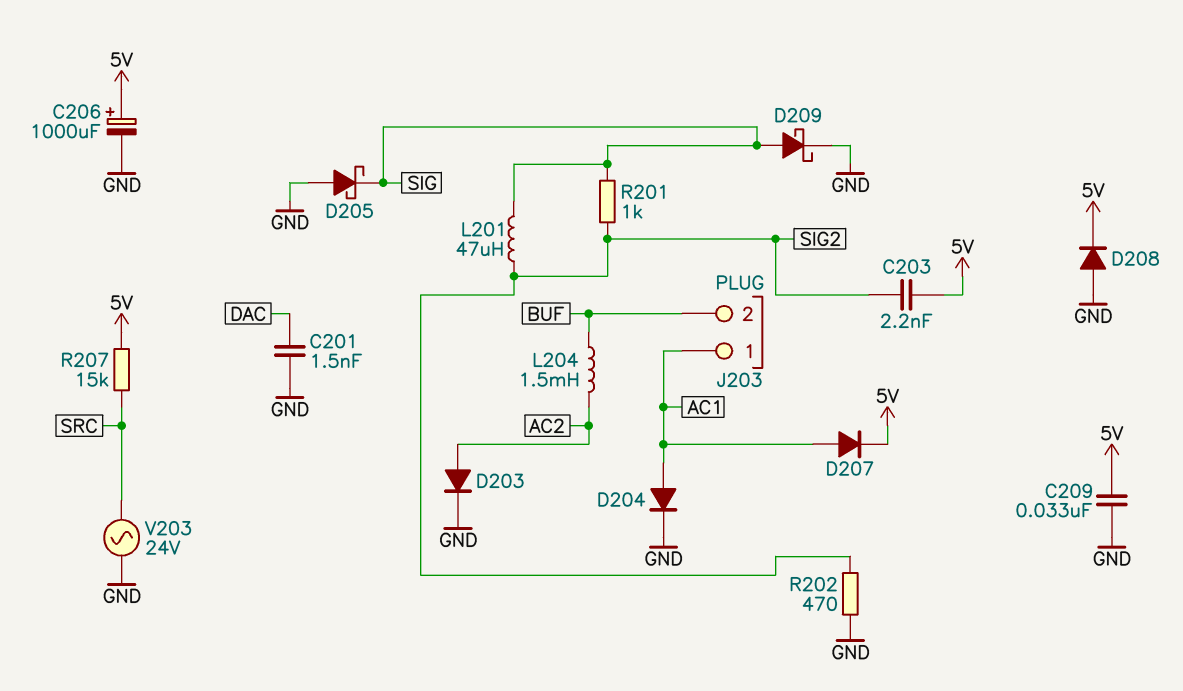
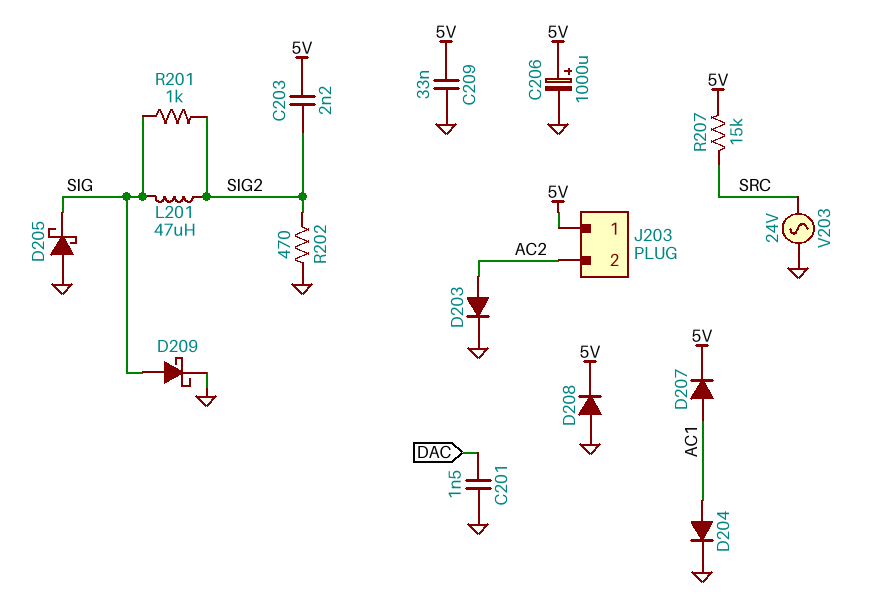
J203 pin 1: AC1 -> 5V
J203 pin 2: BUF -> AC2
L204: 1.5mH (AC2, BUF) -> none

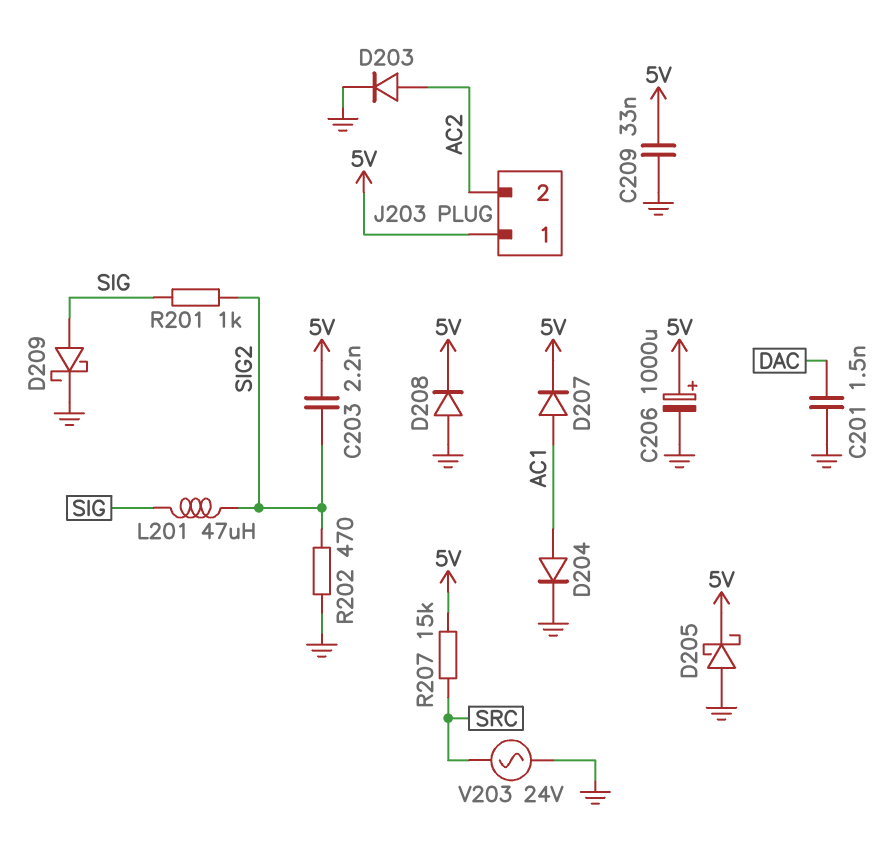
D205: schottky (A GND, K SIG) -> schottky (A GND, K 5V)

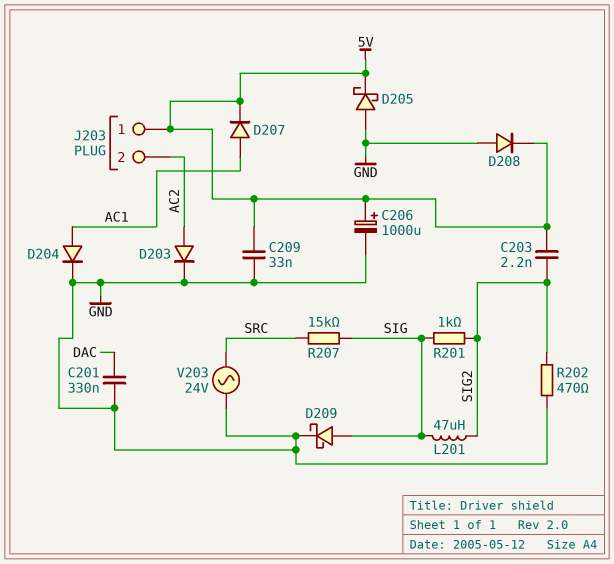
C201: 1.5nF (DAC, GND) -> 330nF (DAC, GND)
R207: 15k (5V, SRC) -> 15k (SIG, SRC)

